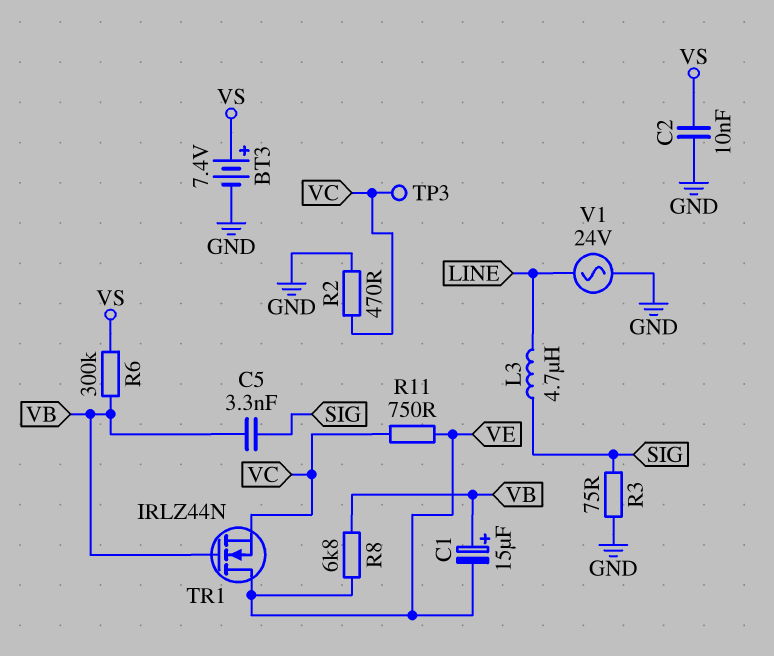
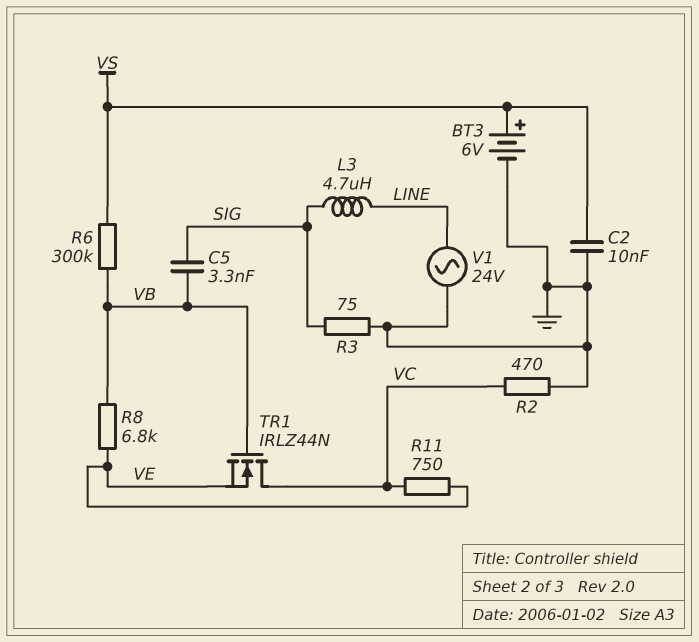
BT3: 7.4V (plus VS, minus GND) -> 6V (plus VS, minus GND)
C1: 15uF (plus VB, minus VE) -> none
TP3: test point (VC) -> none
TR1: NMOS IRLZ44N (G VB, D VE, S VC) -> NMOS IRLZ44N (G VB, D VC, S VE)

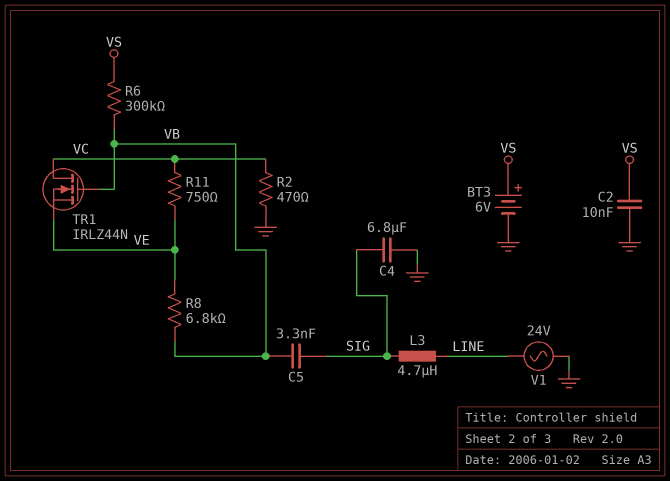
C4: none -> 6.8uF (GND, SIG)
R3: 75 (GND, SIG) -> none

